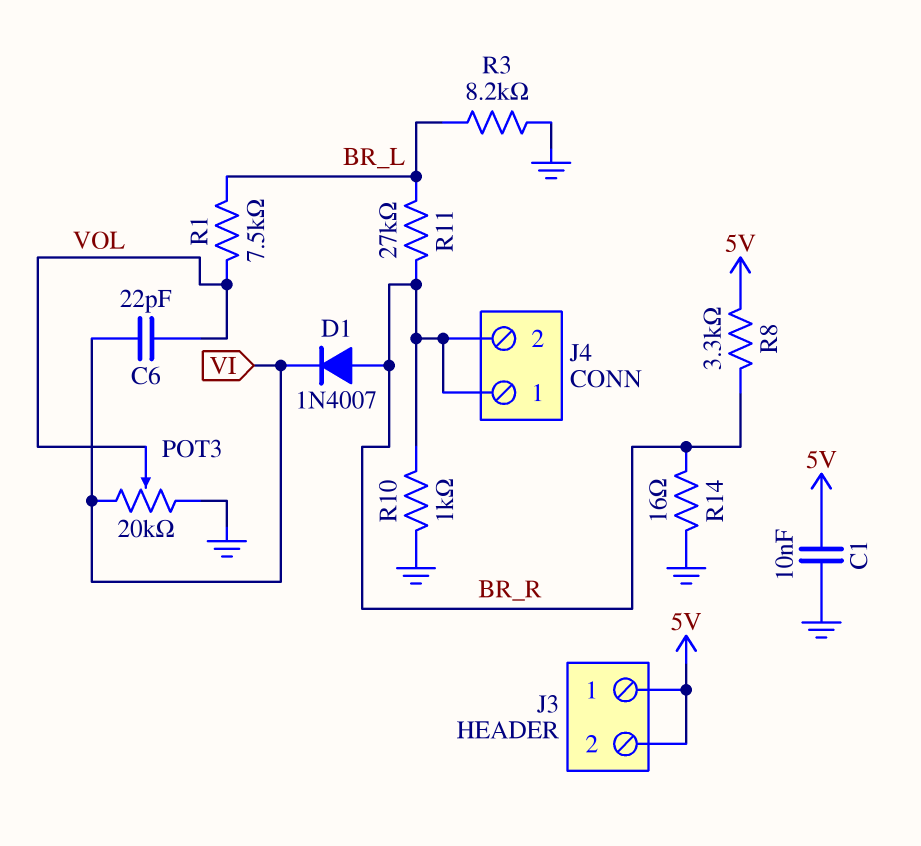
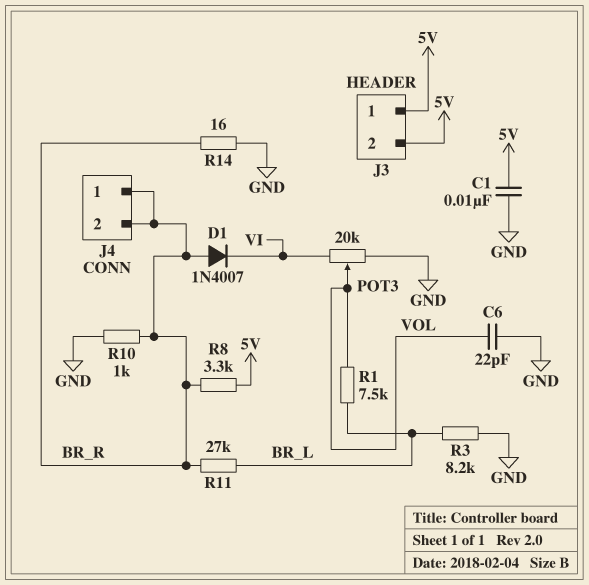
C6: 22pF (VI, VOL) -> 22pF (GND, VOL)

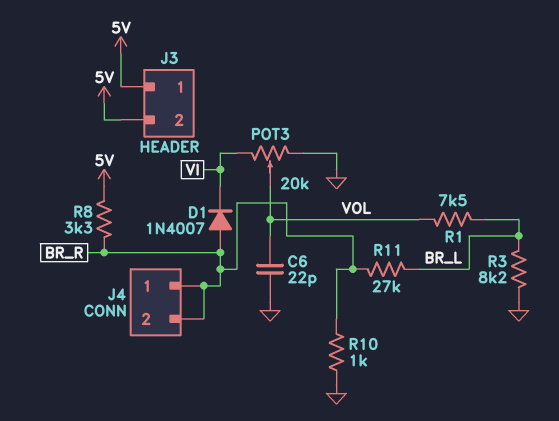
C1: 10nF (5V, GND) -> none
R14: 16 (BR_R, GND) -> none

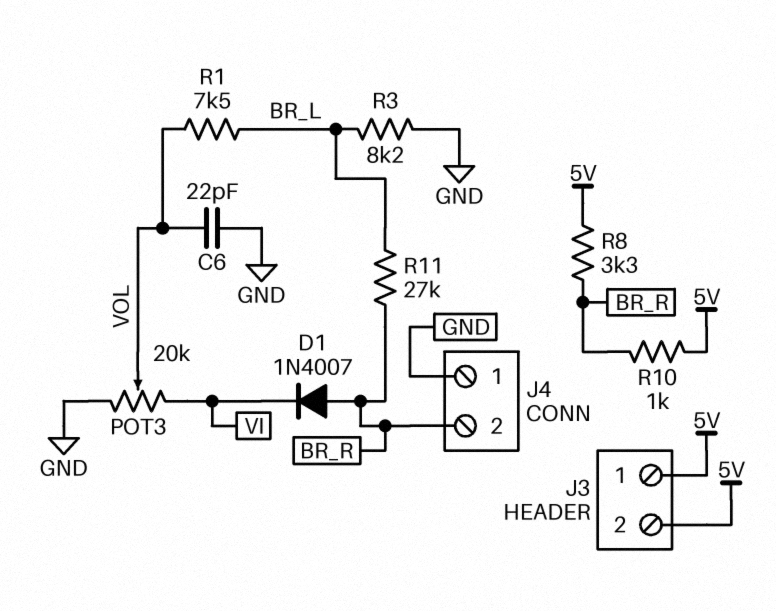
J4 pin 1: BR_R -> GND
R10: 1k (BR_R, GND) -> 1k (5V, BR_R)

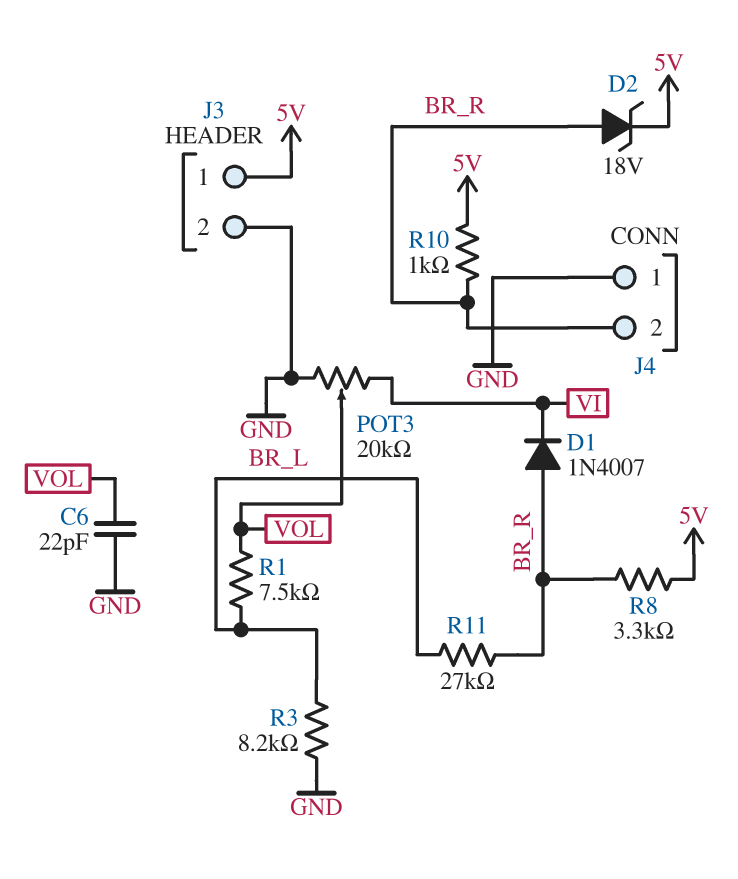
D2: none -> zener 18V (A BR_R, K 5V)
J3 pin 2: 5V -> GND

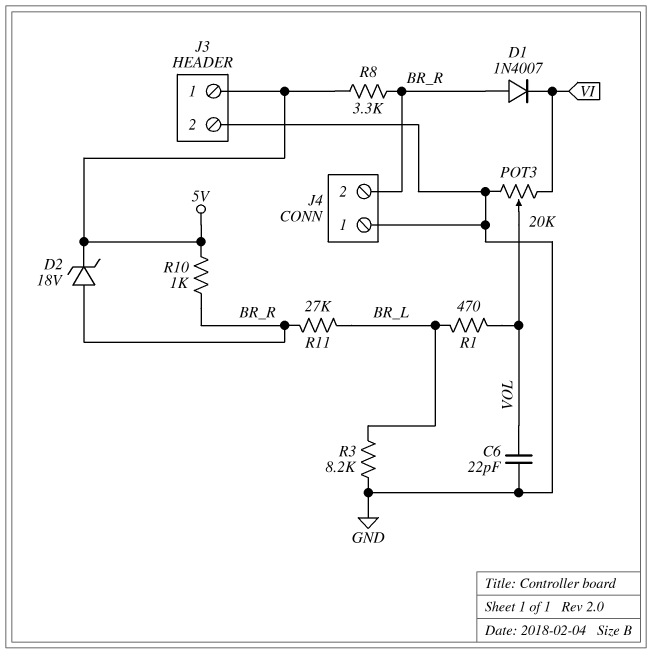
R1: 7.5k (BR_L, VOL) -> 470 (BR_L, VOL)

